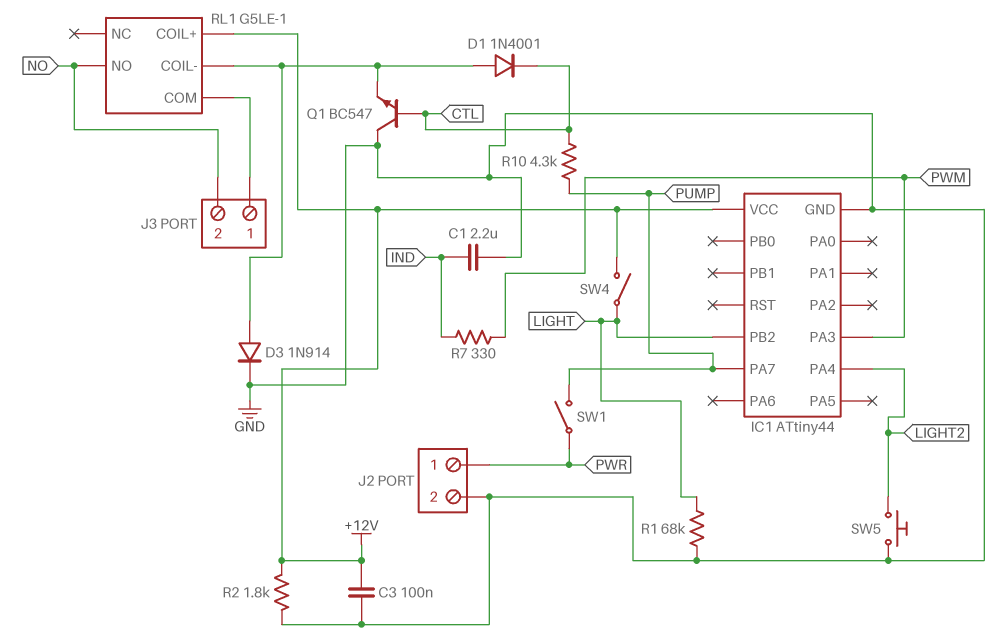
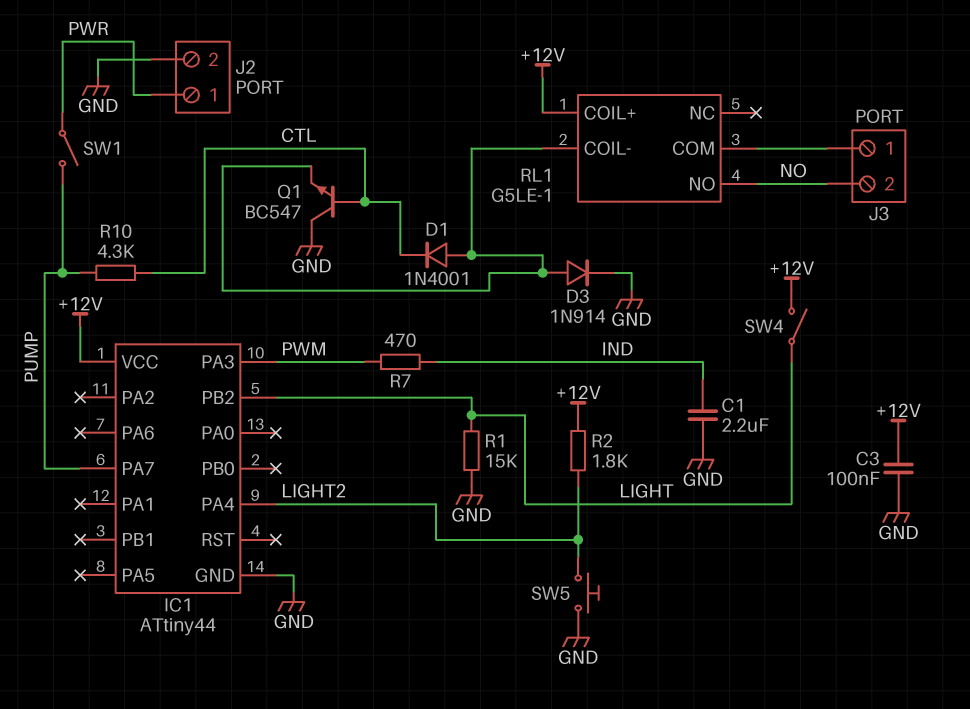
R1: 68k (GND, LIGHT) -> 15k (GND, LIGHT)
R2: 1.8k (+12V, GND) -> 1.8k (+12V, LIGHT2)
R7: 330 (IND, PWM) -> 470 (IND, PWM)

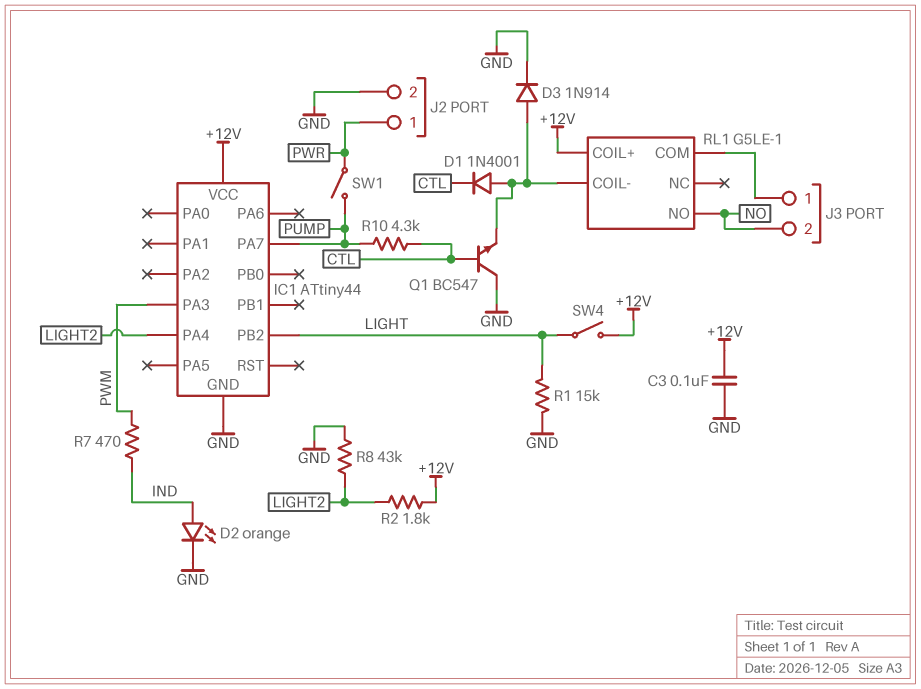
C1: 2.2uF (GND, IND) -> none
D2: none -> LED orange (A IND, K GND)
R8: none -> 43k (GND, LIGHT2)
SW5: button (GND, LIGHT2) -> none

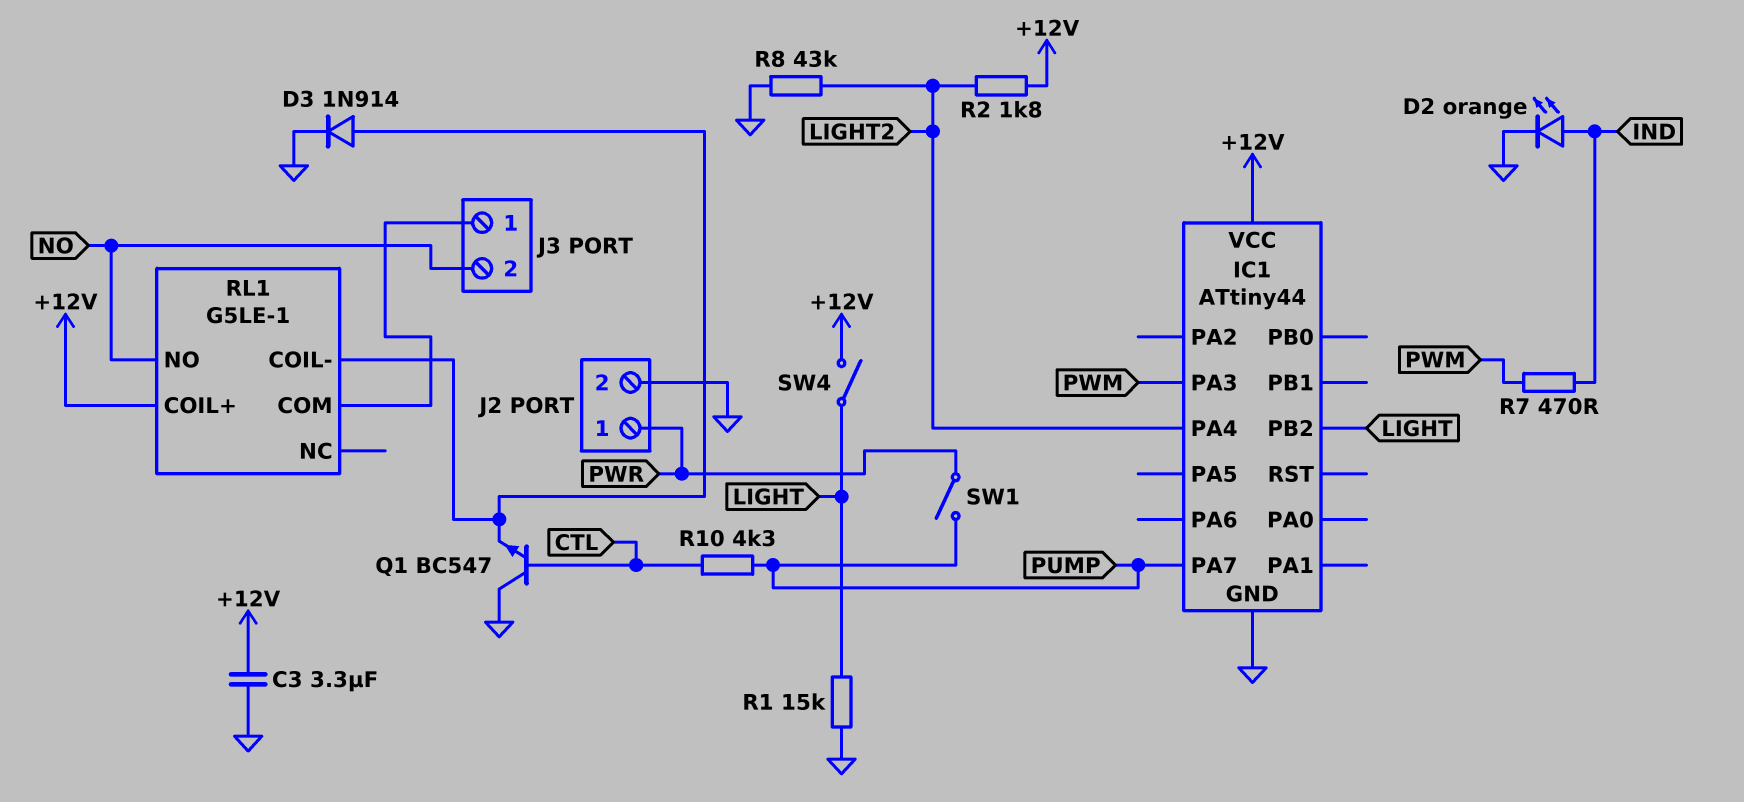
C3: 100nF (+12V, GND) -> 3.3uF (+12V, GND)
D1: diode 1N4001 (A RL1/COIL-, K CTL) -> none

